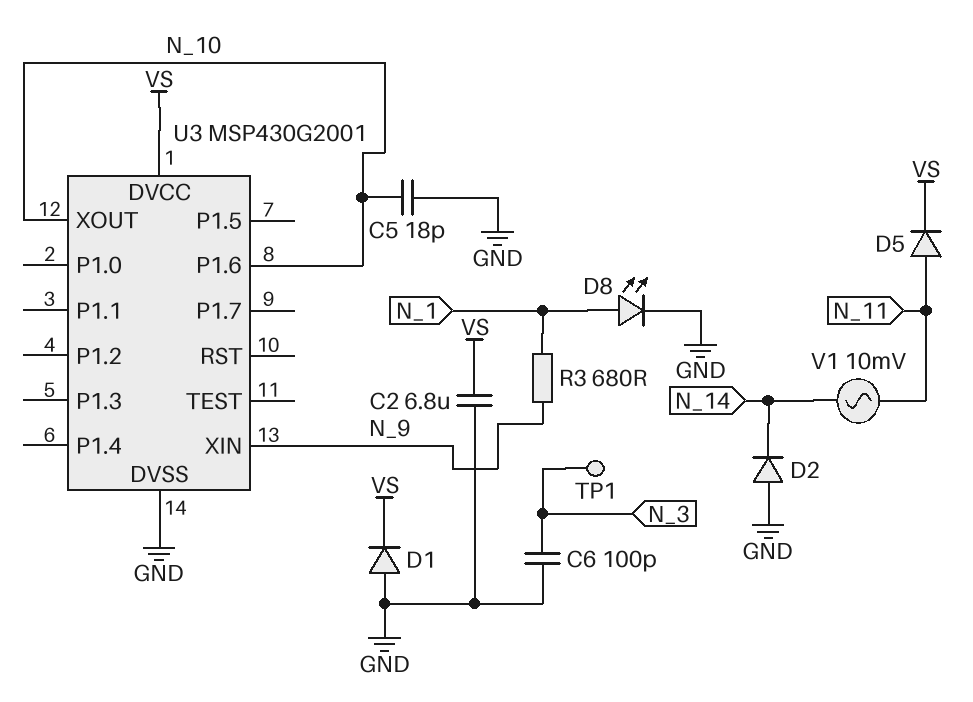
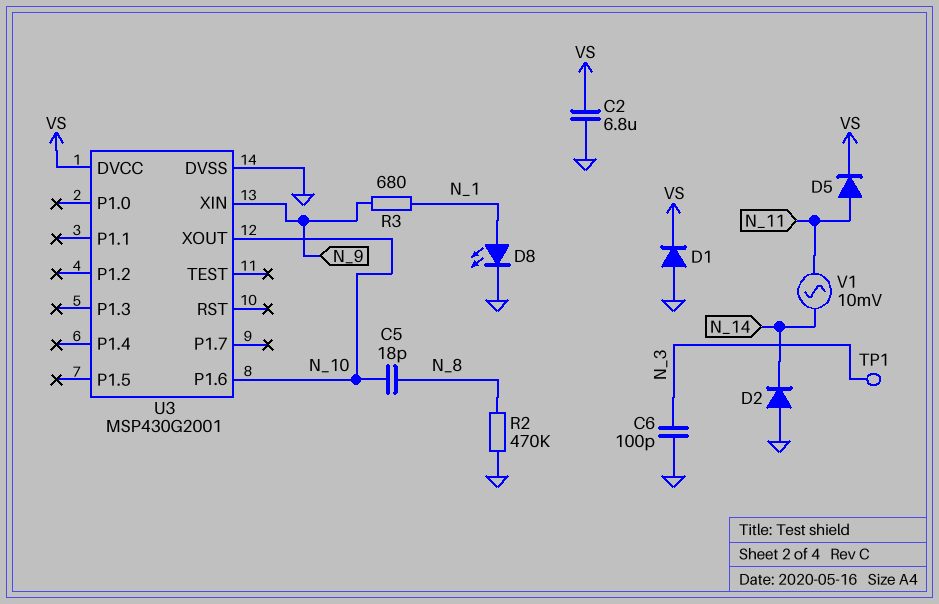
C5: 18pF (GND, N_10) -> 18pF (N_8, N_10)
R2: none -> 470k (GND, N_8)

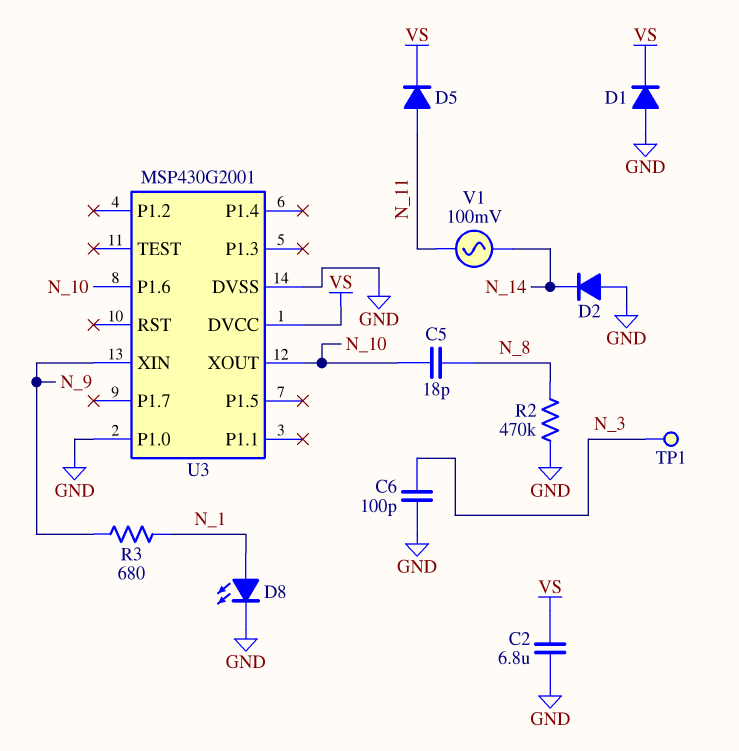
U3 pin P1.0: none -> GND
V1: AC 10mV (N_11, N_14) -> AC 100mV (N_11, N_14)

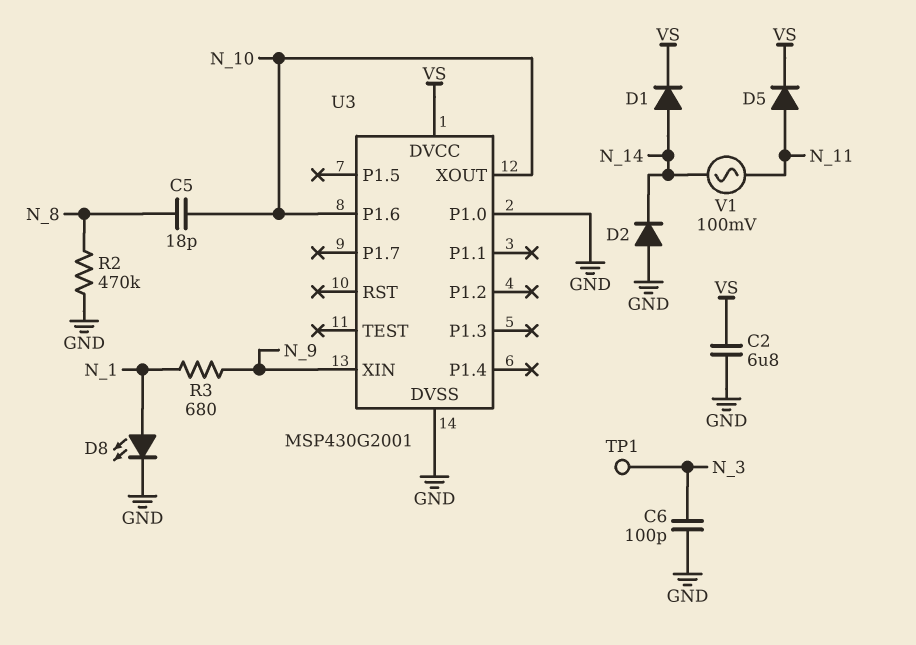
D1: diode (A GND, K VS) -> diode (A N_14, K VS)

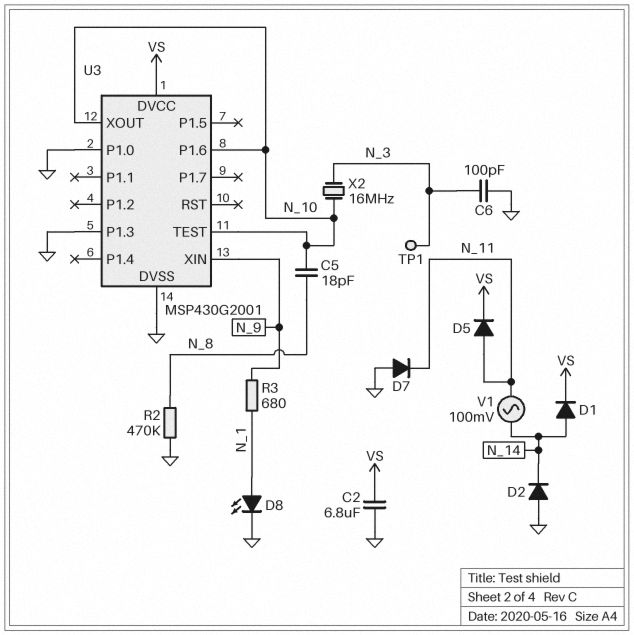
D7: none -> diode (A GND, K N_11)
U3 pin P1.3: none -> GND
U3 pin TEST: none -> N_10
X2: none -> 16MHz (N_3, N_10)

